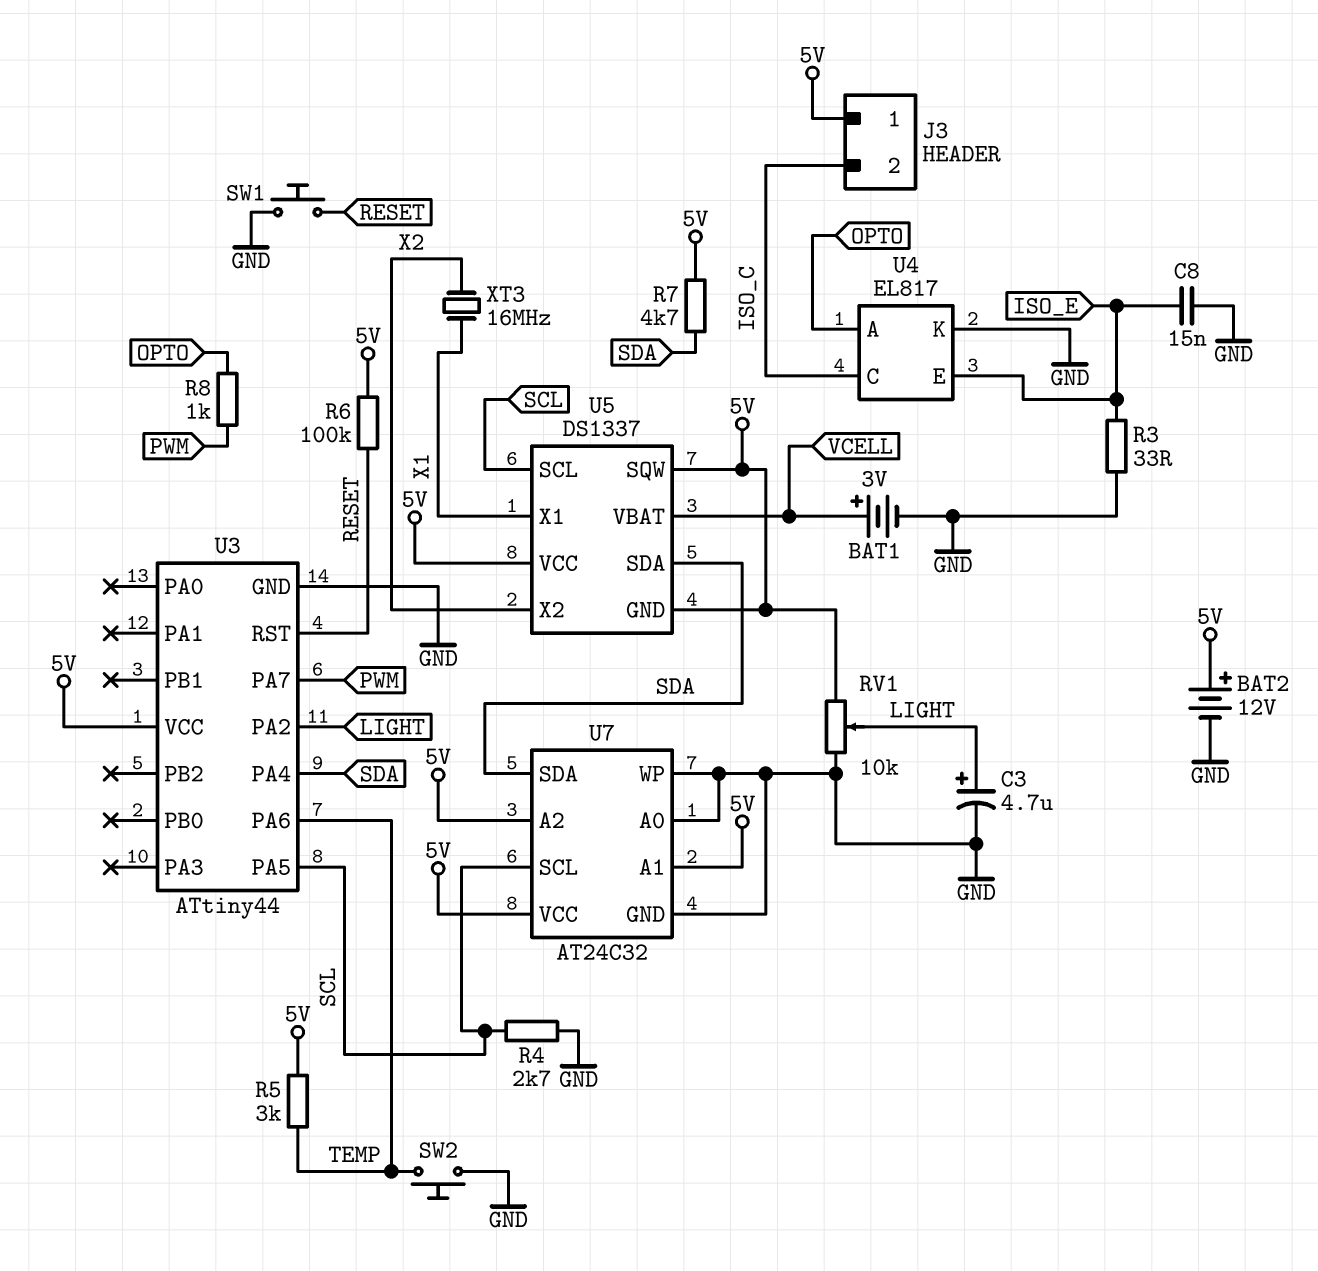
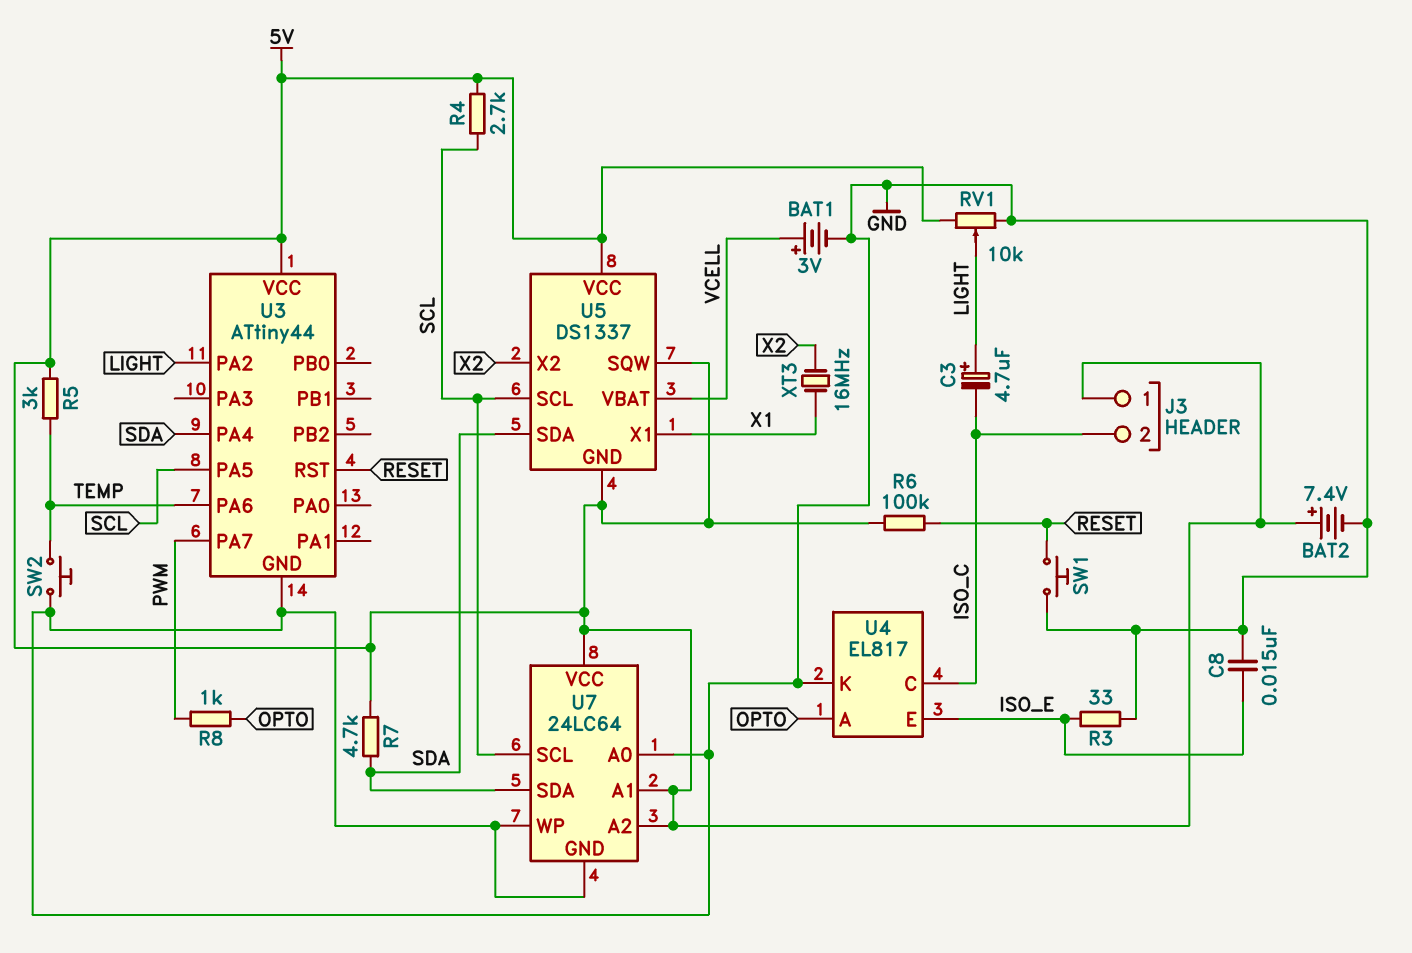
BAT2: 12V (plus 5V, minus GND) -> 7.4V (plus 5V, minus GND)
C3: 4.7uF (plus LIGHT, minus GND) -> 4.7uF (plus LIGHT, minus ISO_C)
R4: 2.7k (GND, SCL) -> 2.7k (5V, SCL)
U7: AT24C32 -> 24LC64

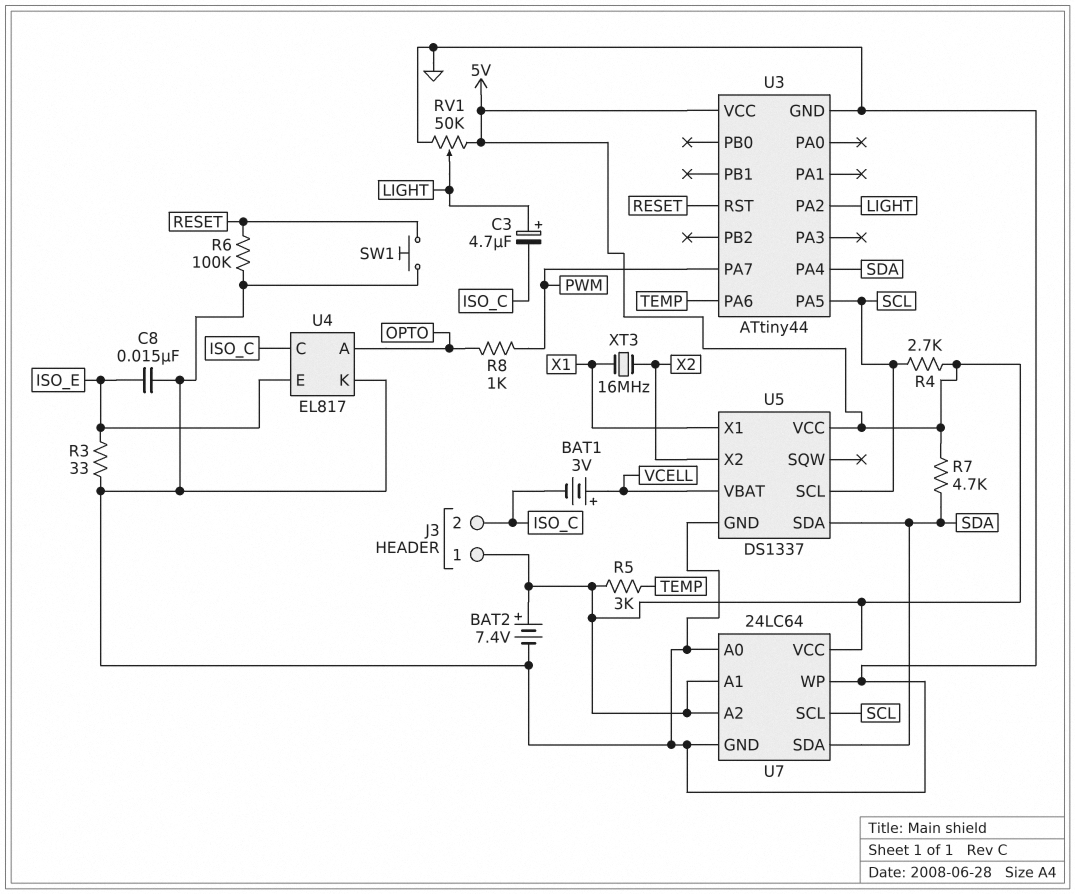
BAT1: 3V (plus VCELL, minus GND) -> 3V (plus VCELL, minus ISO_C)
R6: 100k (5V, RESET) -> 100k (GND, RESET)
RV1: 10k (5V, GND, wiper LIGHT) -> 50k (5V, GND, wiper LIGHT)
SW2: button (GND, TEMP) -> none
U5 pin GND: 5V -> GND
U5 pin SQW: 5V -> none

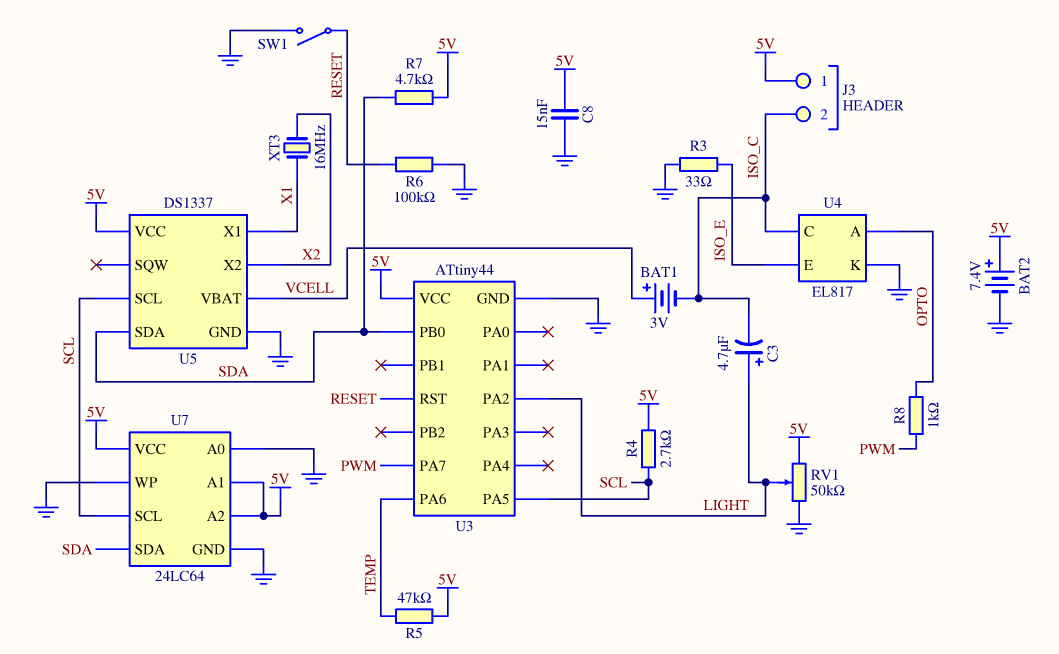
C8: 15nF (GND, ISO_E) -> 15nF (5V, GND)
R5: 3k (5V, TEMP) -> 47k (5V, TEMP)
SW1: button (GND, RESET) -> switch (GND, RESET)
U3 pin PA4: SDA -> none
U3 pin PB0: none -> SDA

